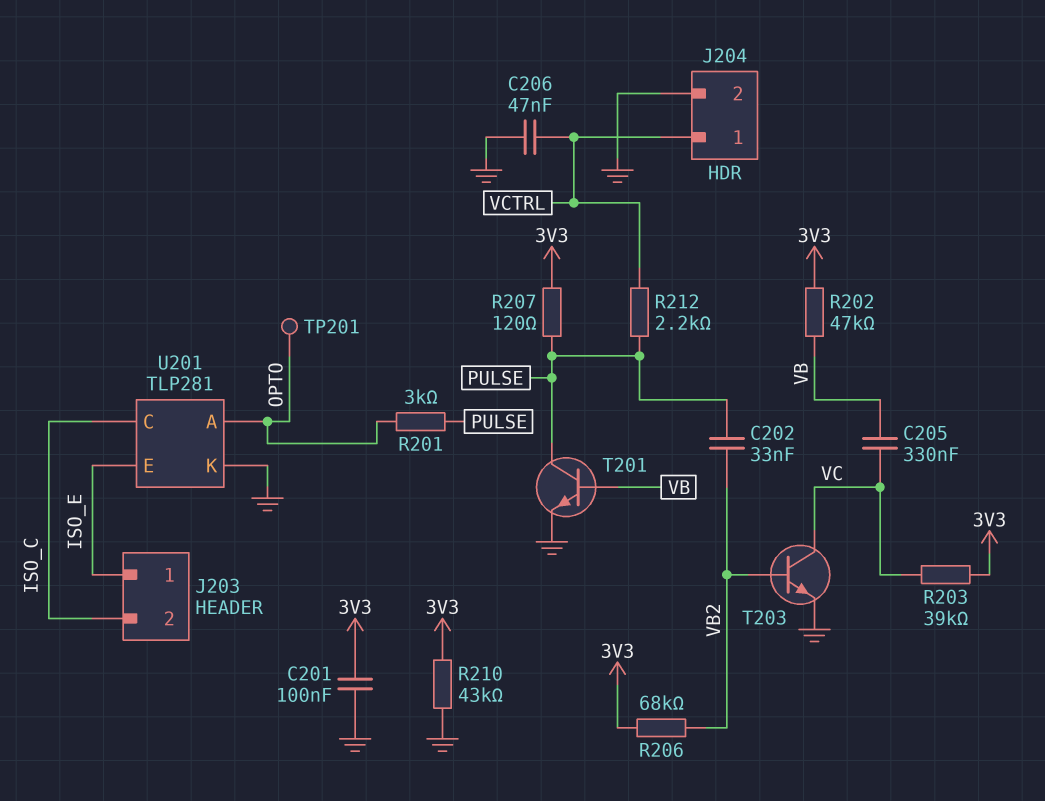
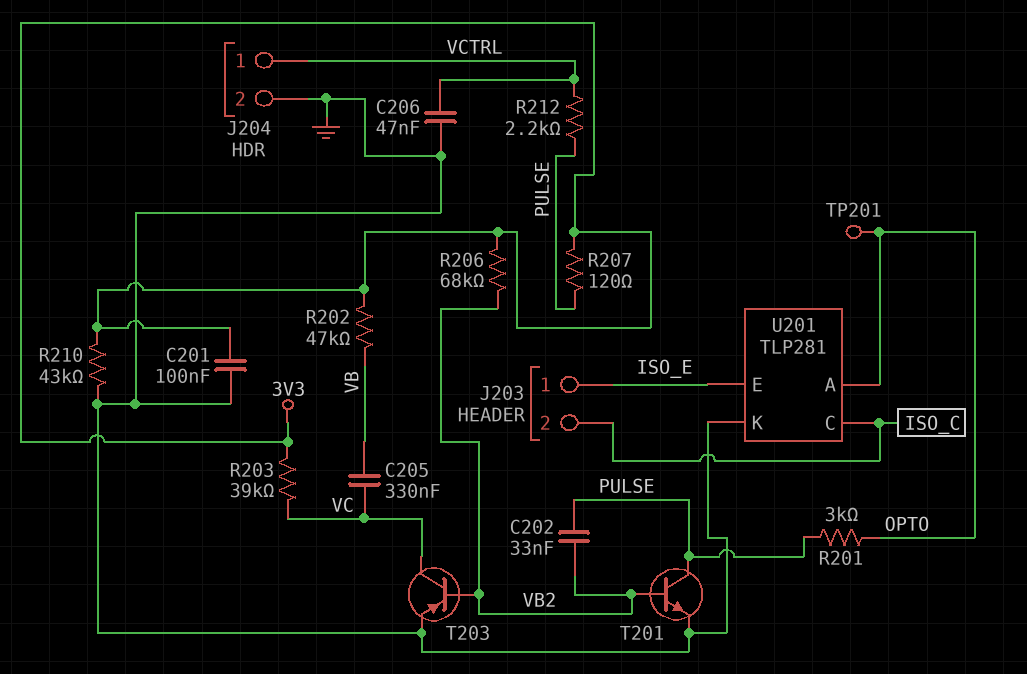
T201: NPN (B VB, C PULSE, E GND) -> NPN (B VB2, C PULSE, E GND)
T203: NPN (B VB2, C VC, E GND) -> PNP (B VB2, C VC, E GND)

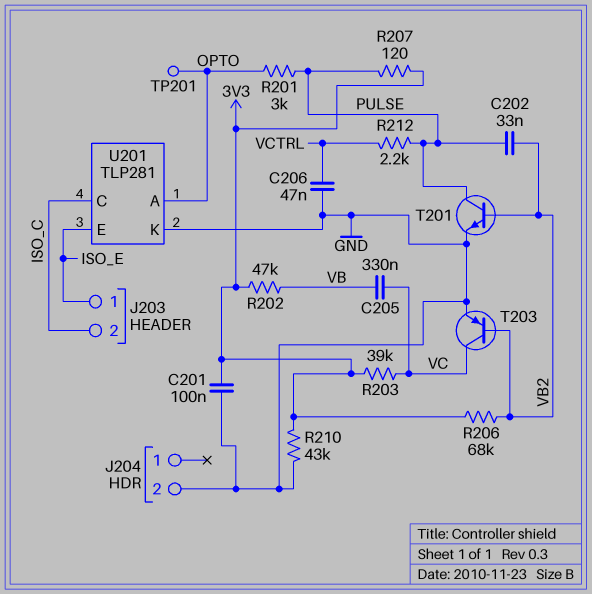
J204 pin 1: VCTRL -> none

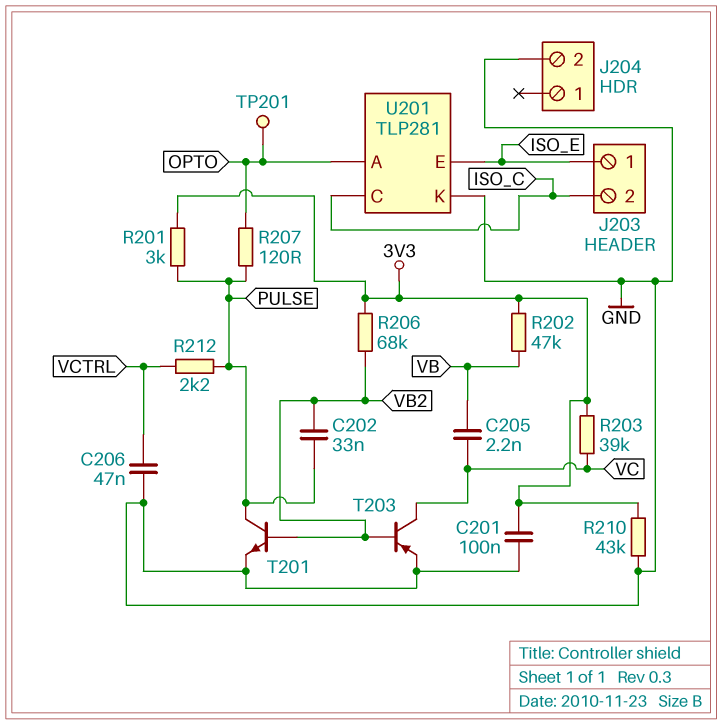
C205: 330nF (VB, VC) -> 2.2nF (VB, VC)
R201: 3k (OPTO, PULSE) -> 3k (3V3, PULSE)
R207: 120 (3V3, PULSE) -> 120 (OPTO, PULSE)

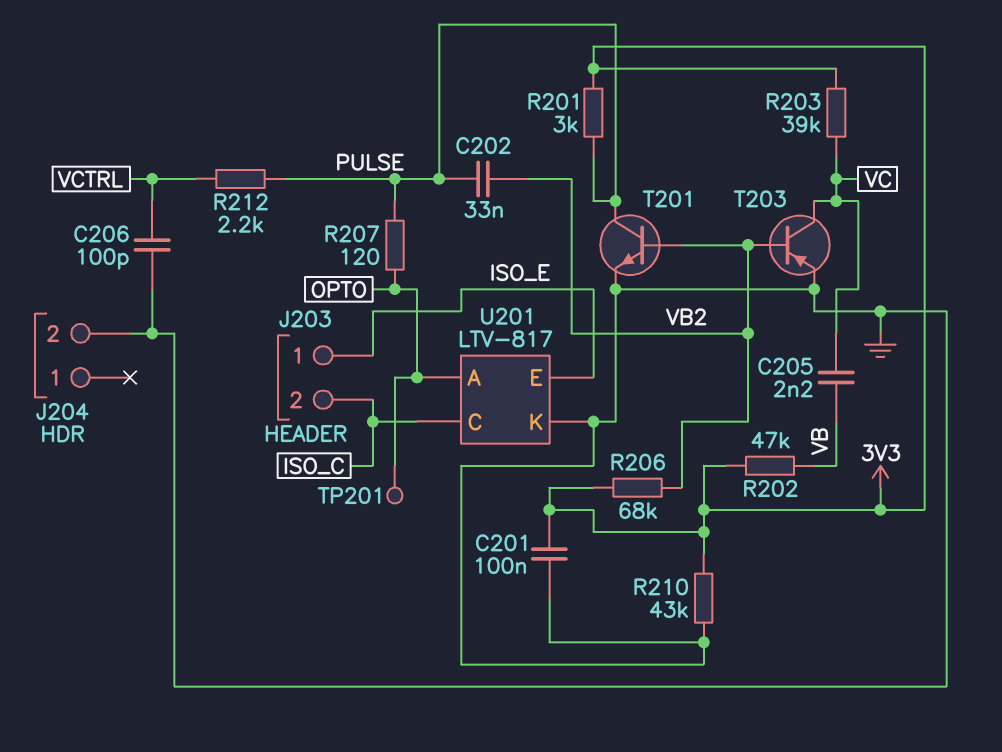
C206: 47nF (GND, VCTRL) -> 100pF (GND, VCTRL)
U201: TLP281 -> LTV-817

